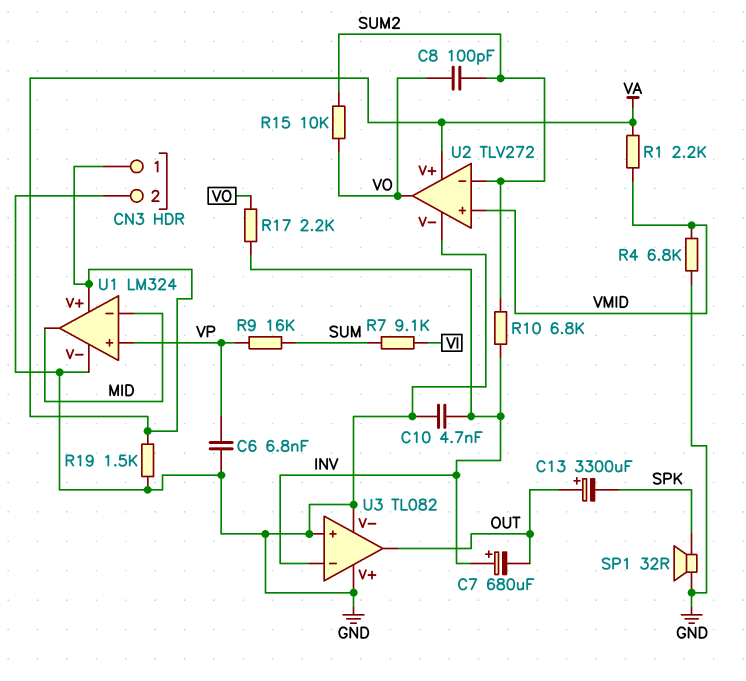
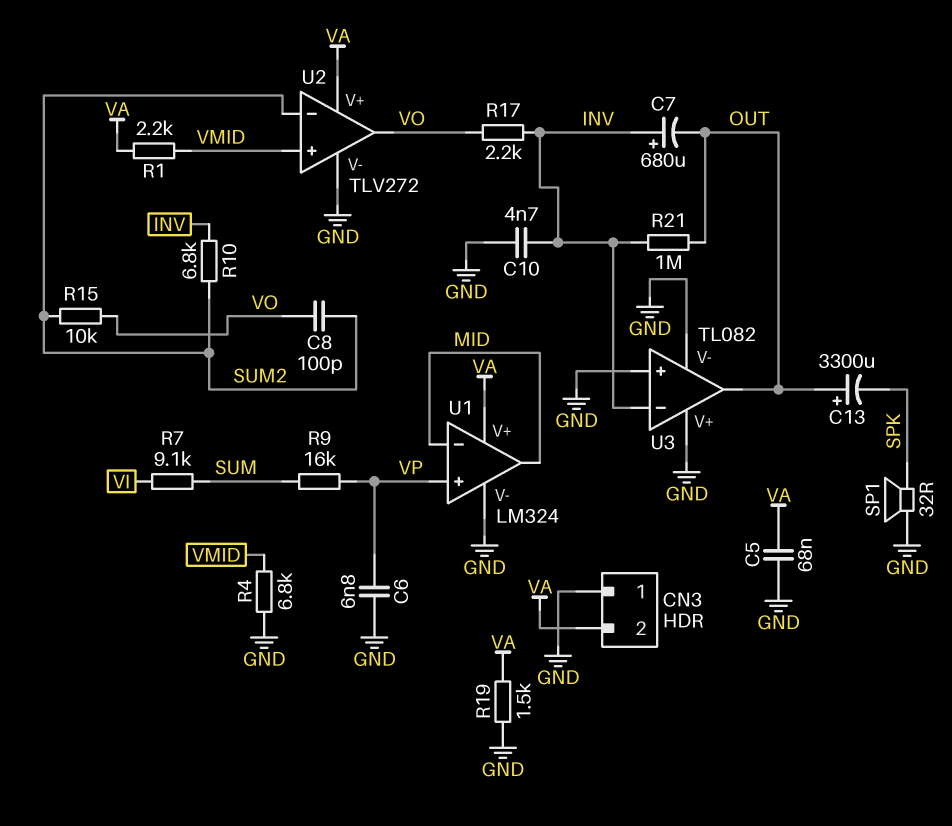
C5: none -> 68nF (GND, VA)
CN3 pin 1: VA -> GND
CN3 pin 2: GND -> VA
R21: none -> 1M (INV, OUT)

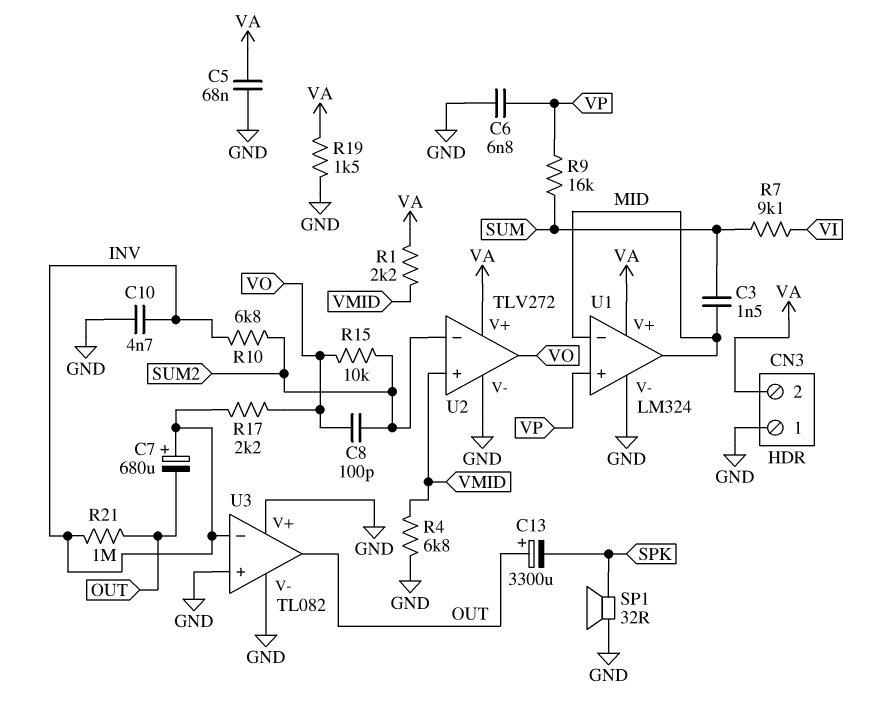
C3: none -> 1.5nF (MID, SUM)

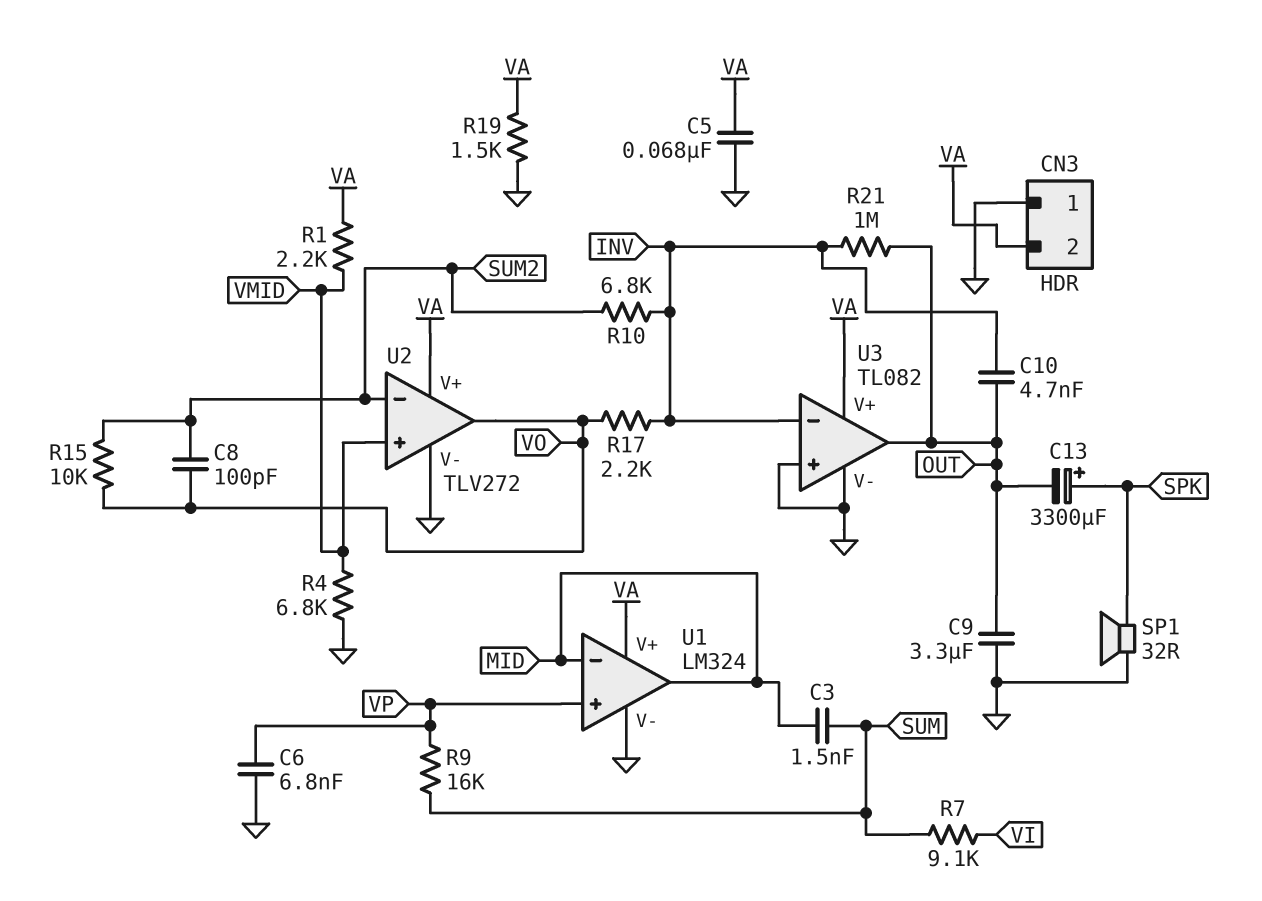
C7: 680uF (plus INV, minus OUT) -> none
C9: none -> 3.3uF (GND, OUT)
C10: 4.7nF (GND, INV) -> 4.7nF (INV, OUT)
C13: 3300uF (plus OUT, minus SPK) -> 3300uF (plus SPK, minus OUT)
U3 pin V+: GND -> VA

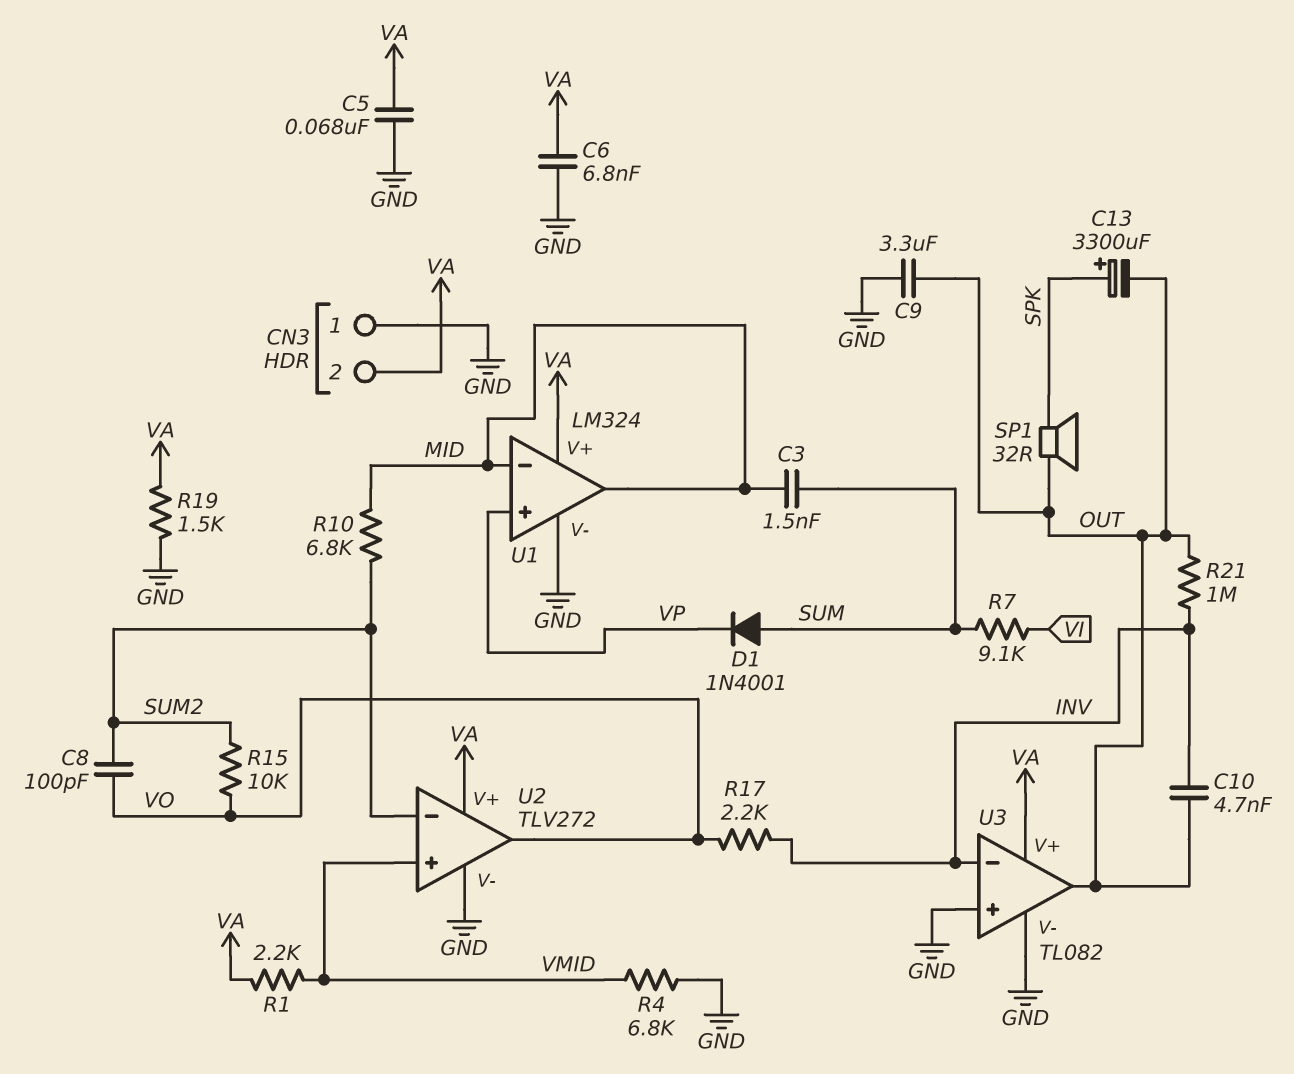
C6: 6.8nF (GND, VP) -> 6.8nF (GND, VA)
D1: none -> diode 1N4001 (A SUM, K VP)
R9: 16k (SUM, VP) -> none
R10: 6.8k (INV, SUM2) -> 6.8k (MID, SUM2)
SP1: speaker 32R (GND, SPK) -> speaker 32R (OUT, SPK)

